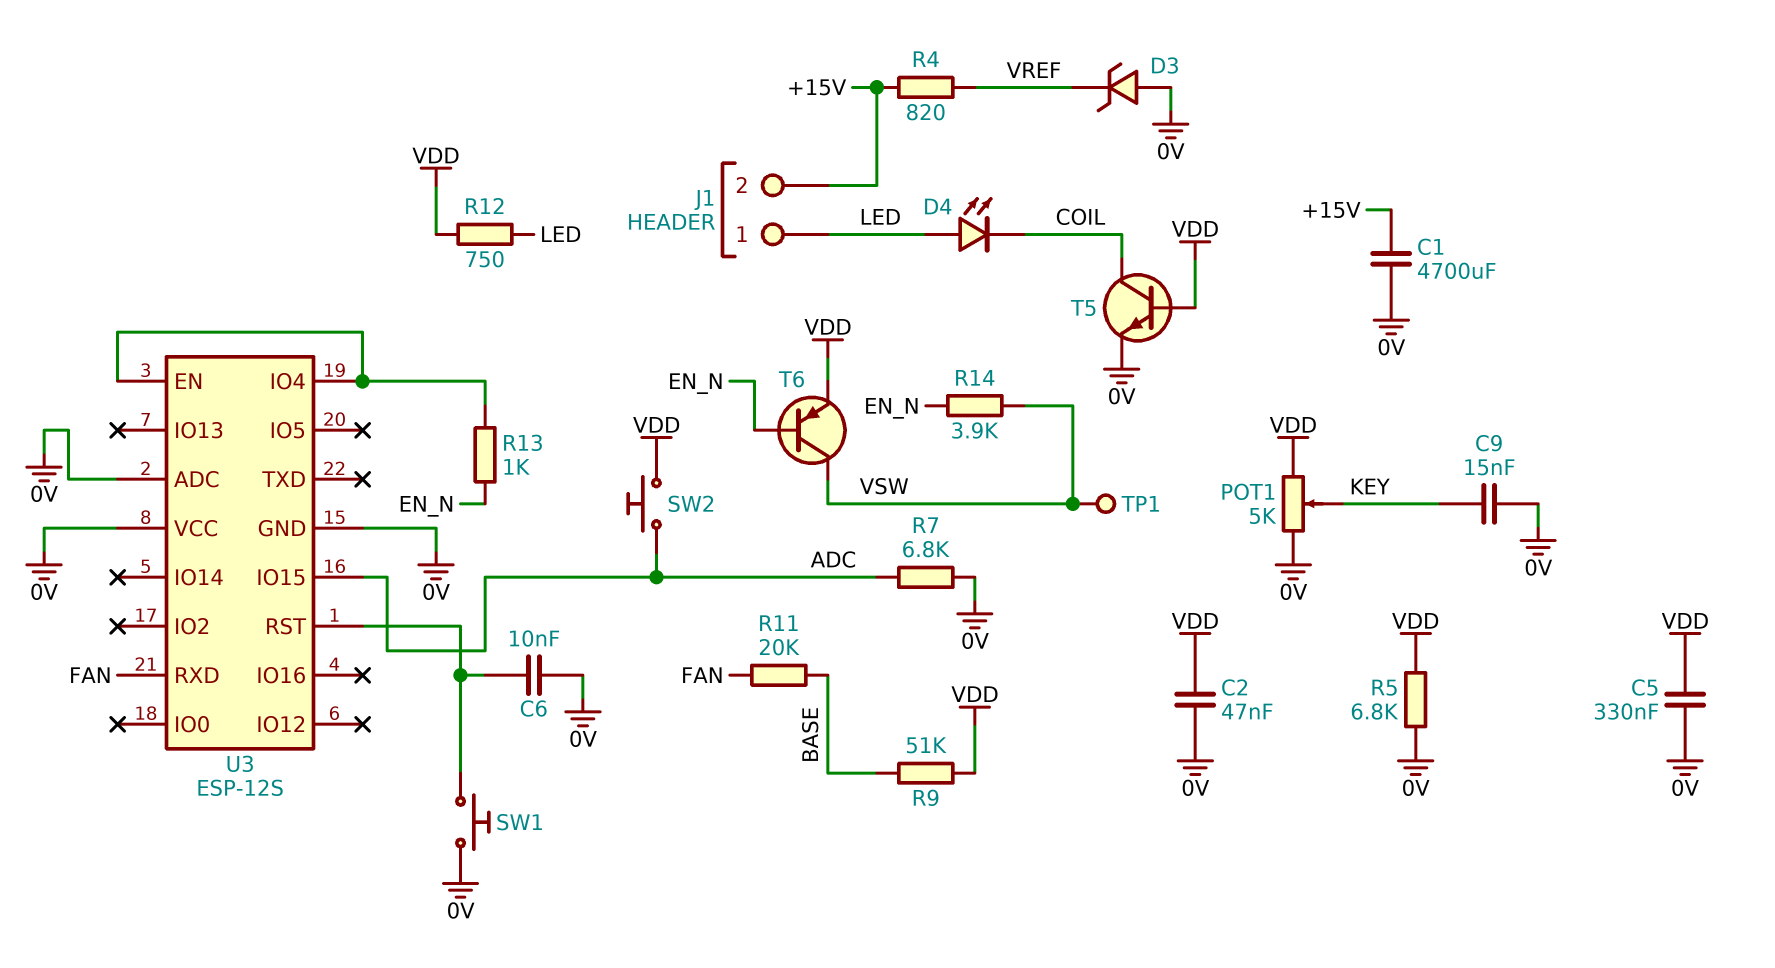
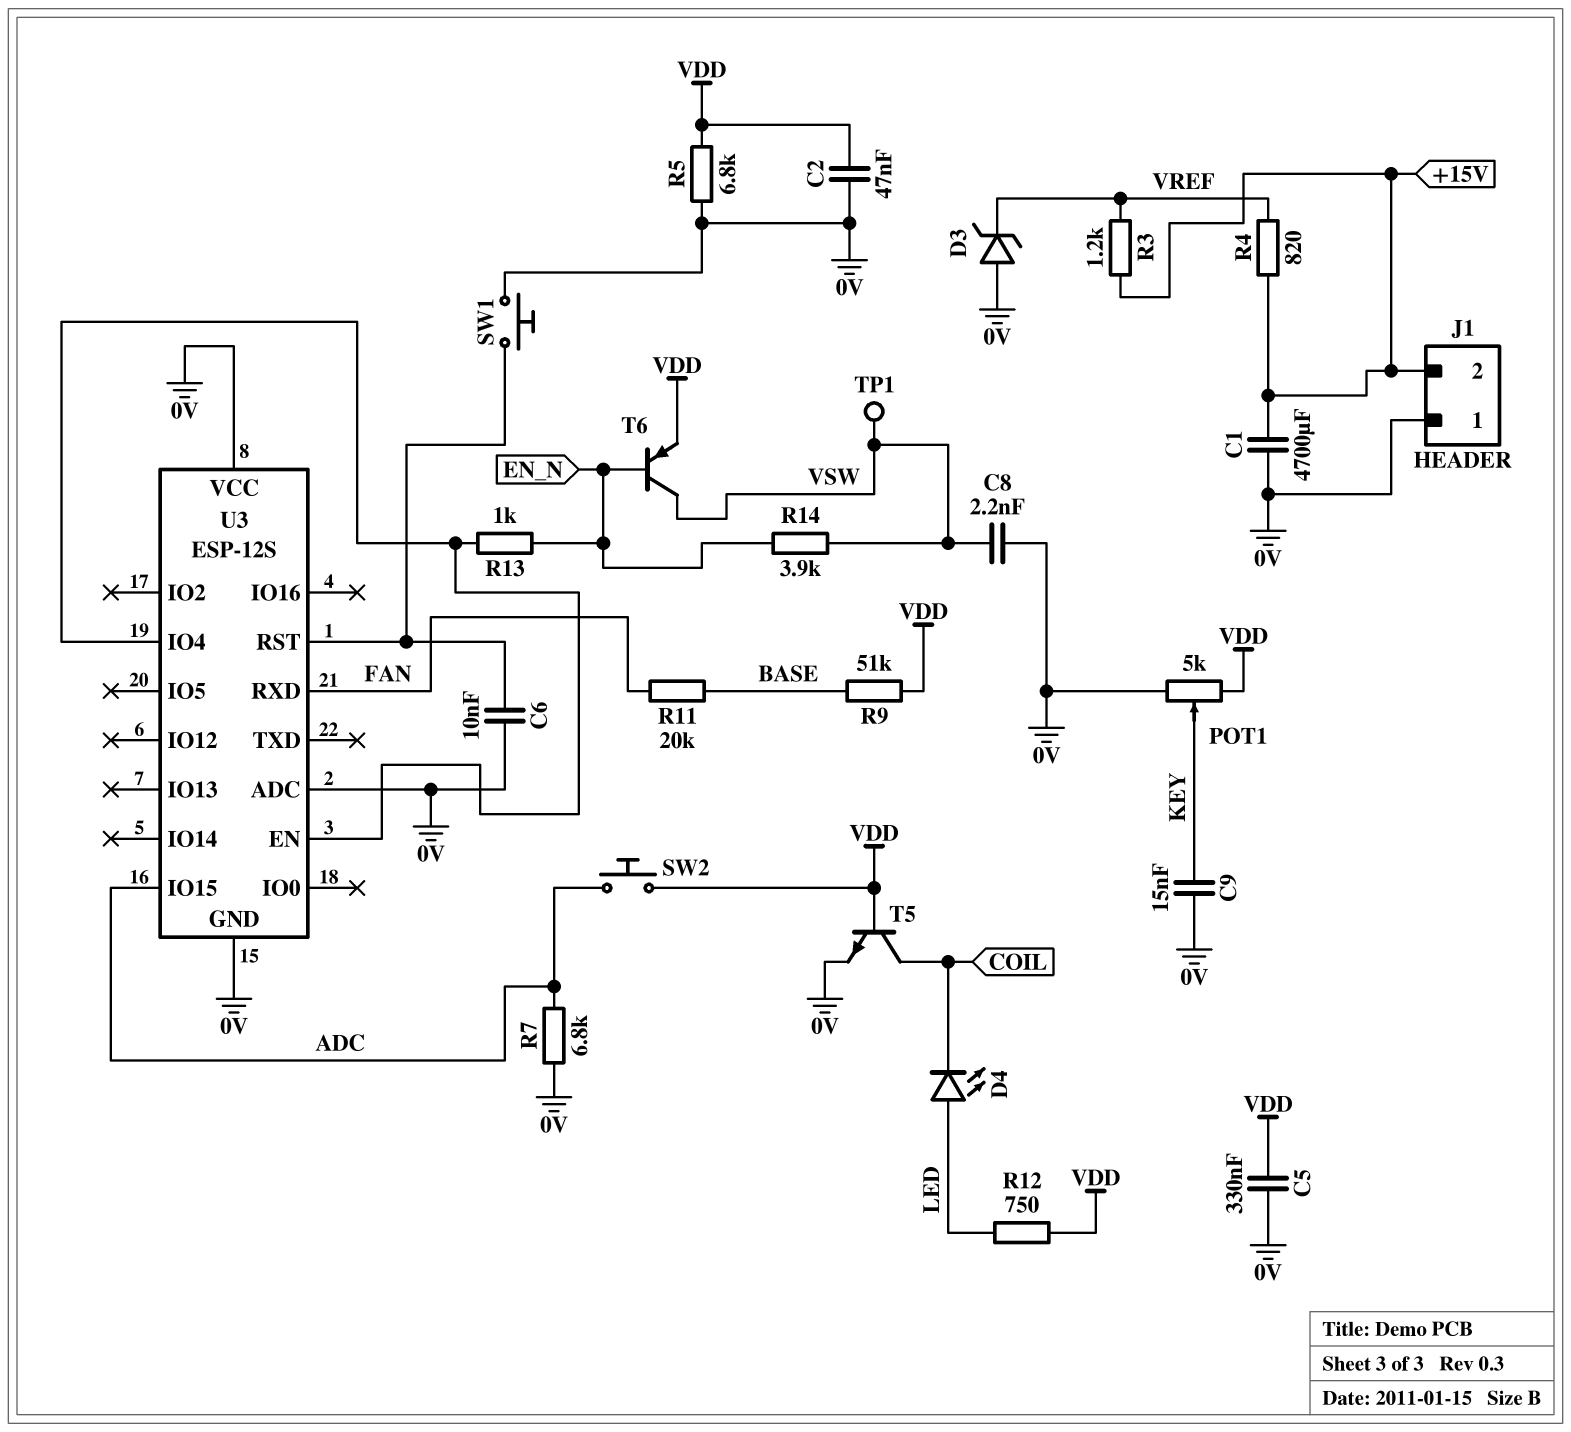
C8: none -> 2.2nF (0V, VSW)
J1 pin 1: LED -> 0V
R3: none -> 1.2k (+15V, VREF)

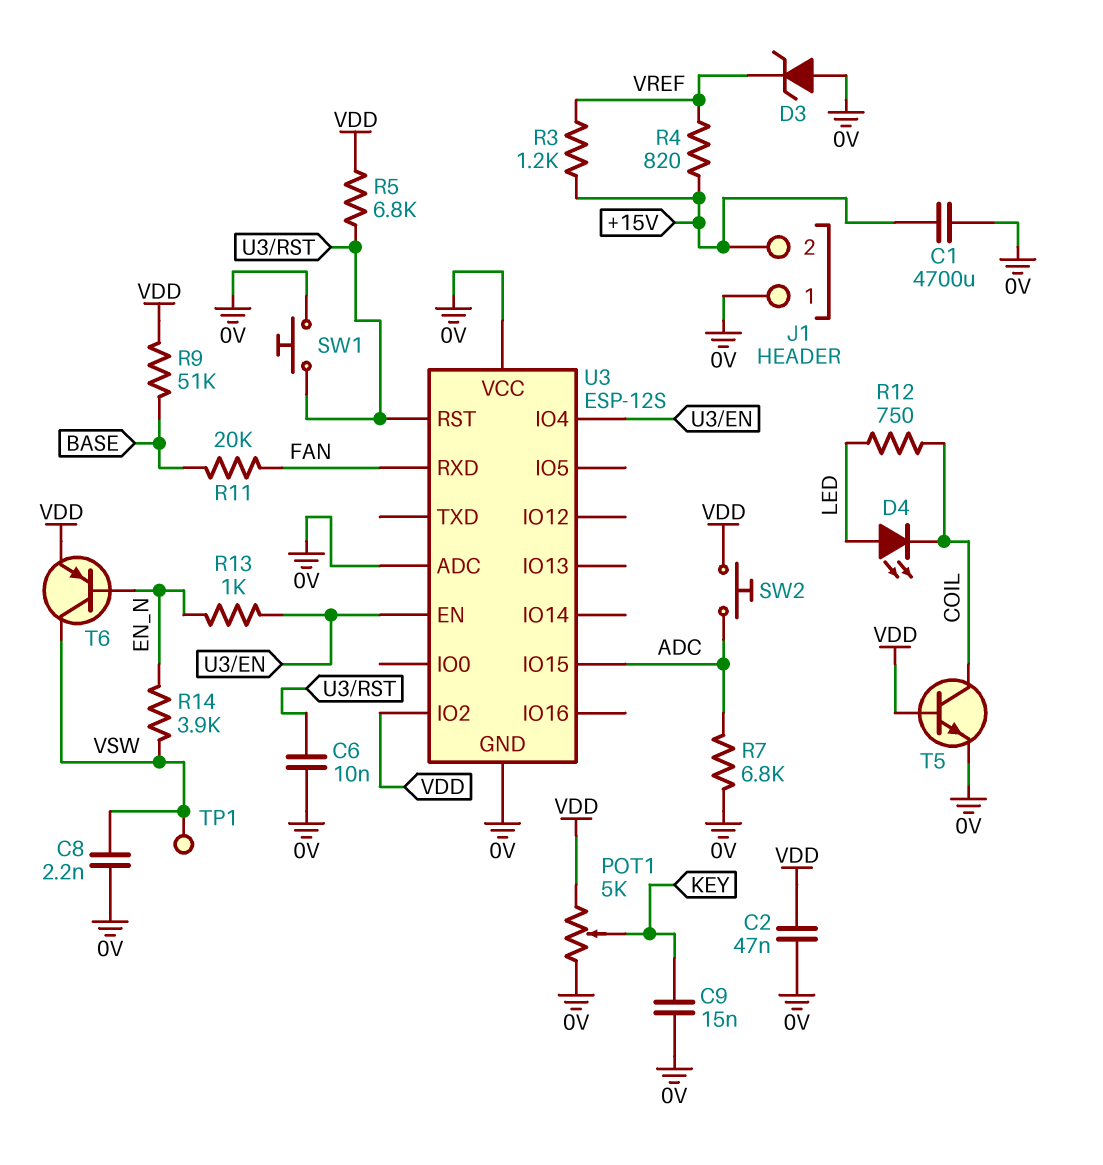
C5: 330nF (0V, VDD) -> none
R5: 6.8k (0V, VDD) -> 6.8k (U3/RST, VDD)
R12: 750 (LED, VDD) -> 750 (COIL, LED)
U3 pin IO2: none -> VDD

